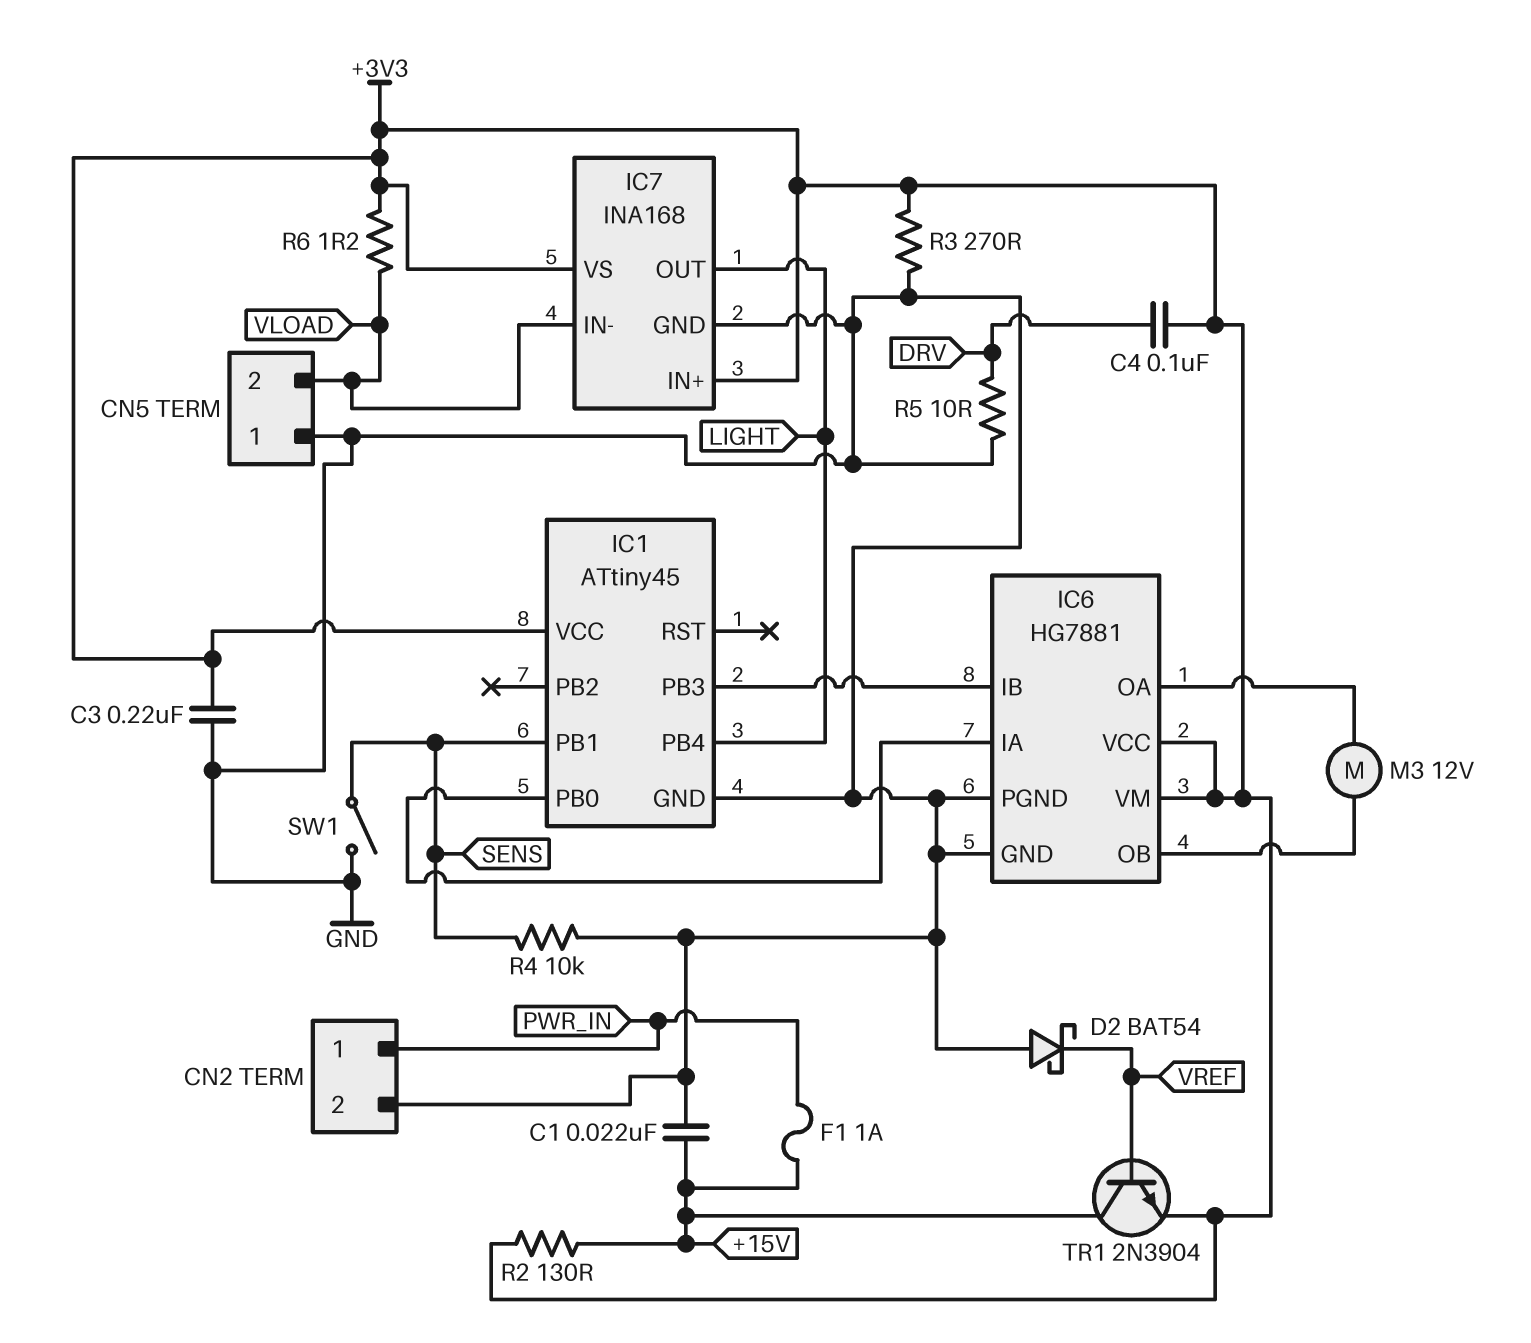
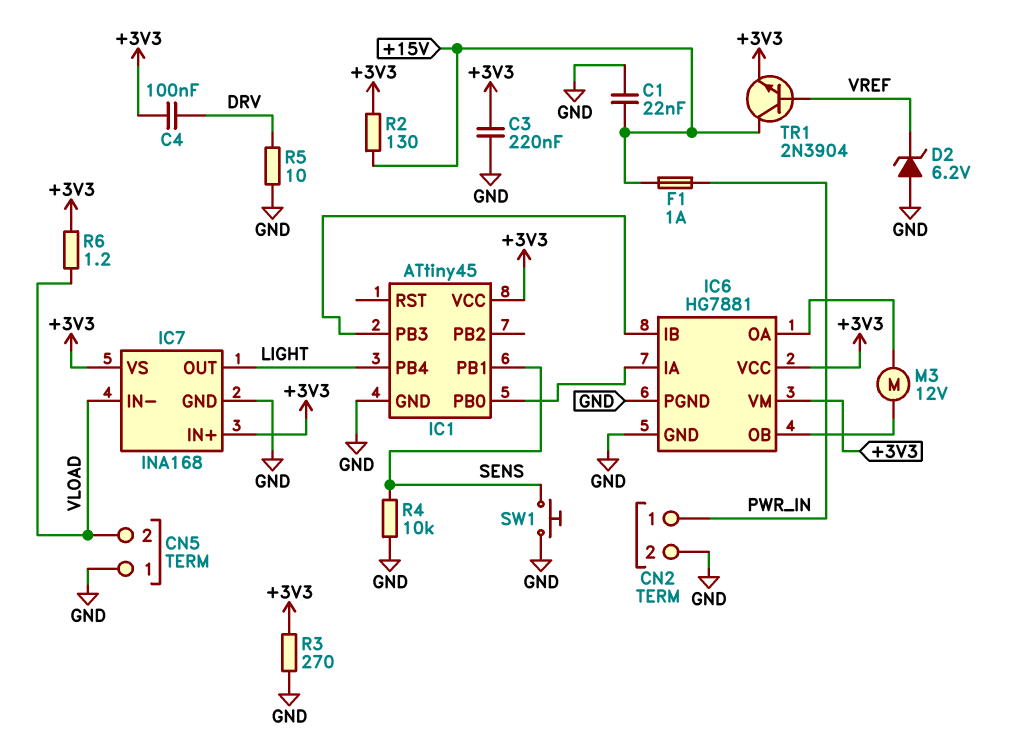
D2: schottky BAT54 (A GND, K VREF) -> zener 6.2V (A GND, K VREF)
SW1: switch (GND, SENS) -> button (GND, SENS)

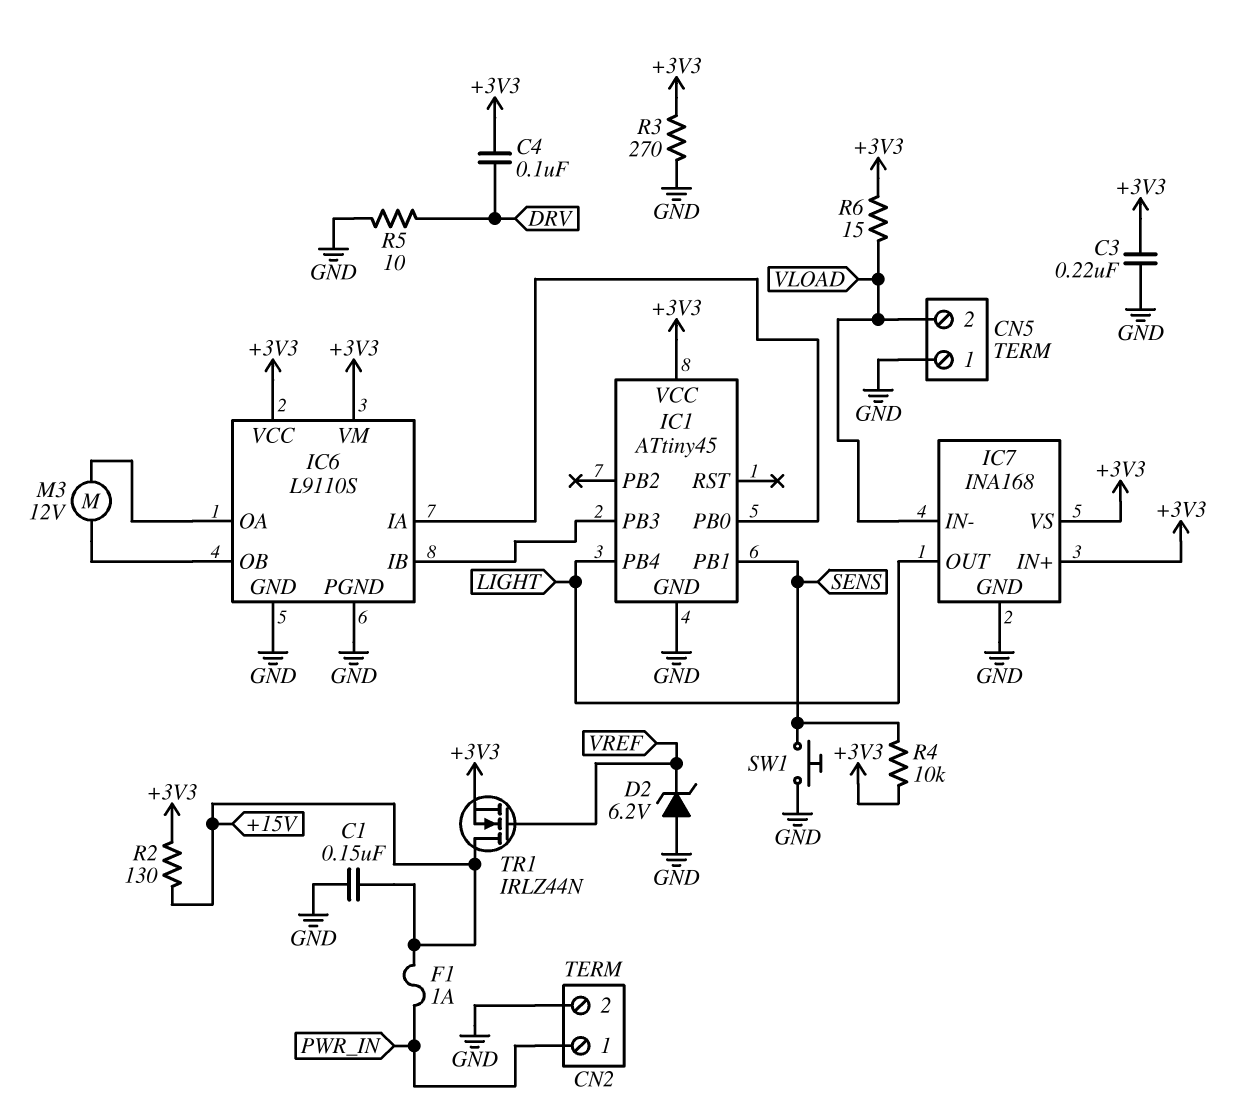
C1: 22nF (+15V, GND) -> 150nF (+15V, GND)
IC6: HG7881 -> L9110S
R4: 10k (GND, SENS) -> 10k (+3V3, SENS)
R6: 1.2 (+3V3, VLOAD) -> 15 (+3V3, VLOAD)
TR1: NPN 2N3904 (B VREF, C +15V, E +3V3) -> NMOS IRLZ44N (G VREF, D +15V, S +3V3)

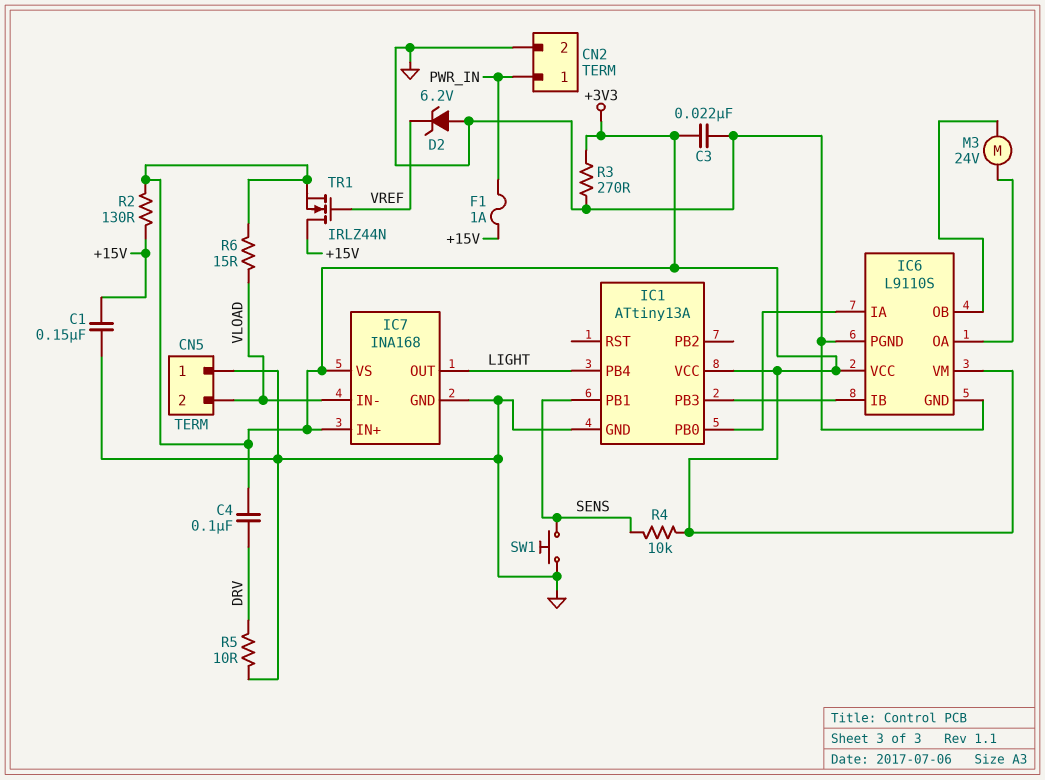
C3: 220nF (+3V3, GND) -> 22nF (+3V3, GND)
IC1: ATtiny45 -> ATtiny13A
M3: motor 12V (IC6/OA, IC6/OB) -> motor 24V (IC6/OA, IC6/OB)

